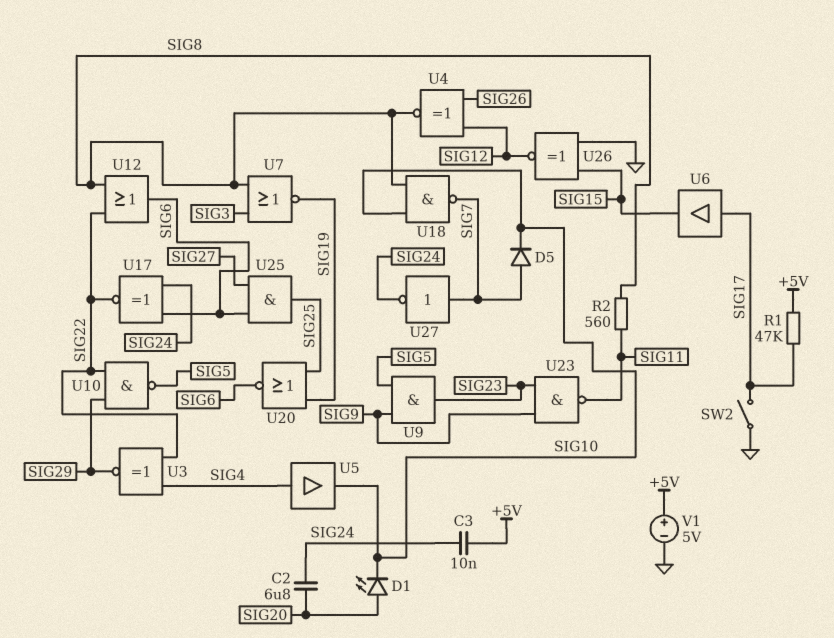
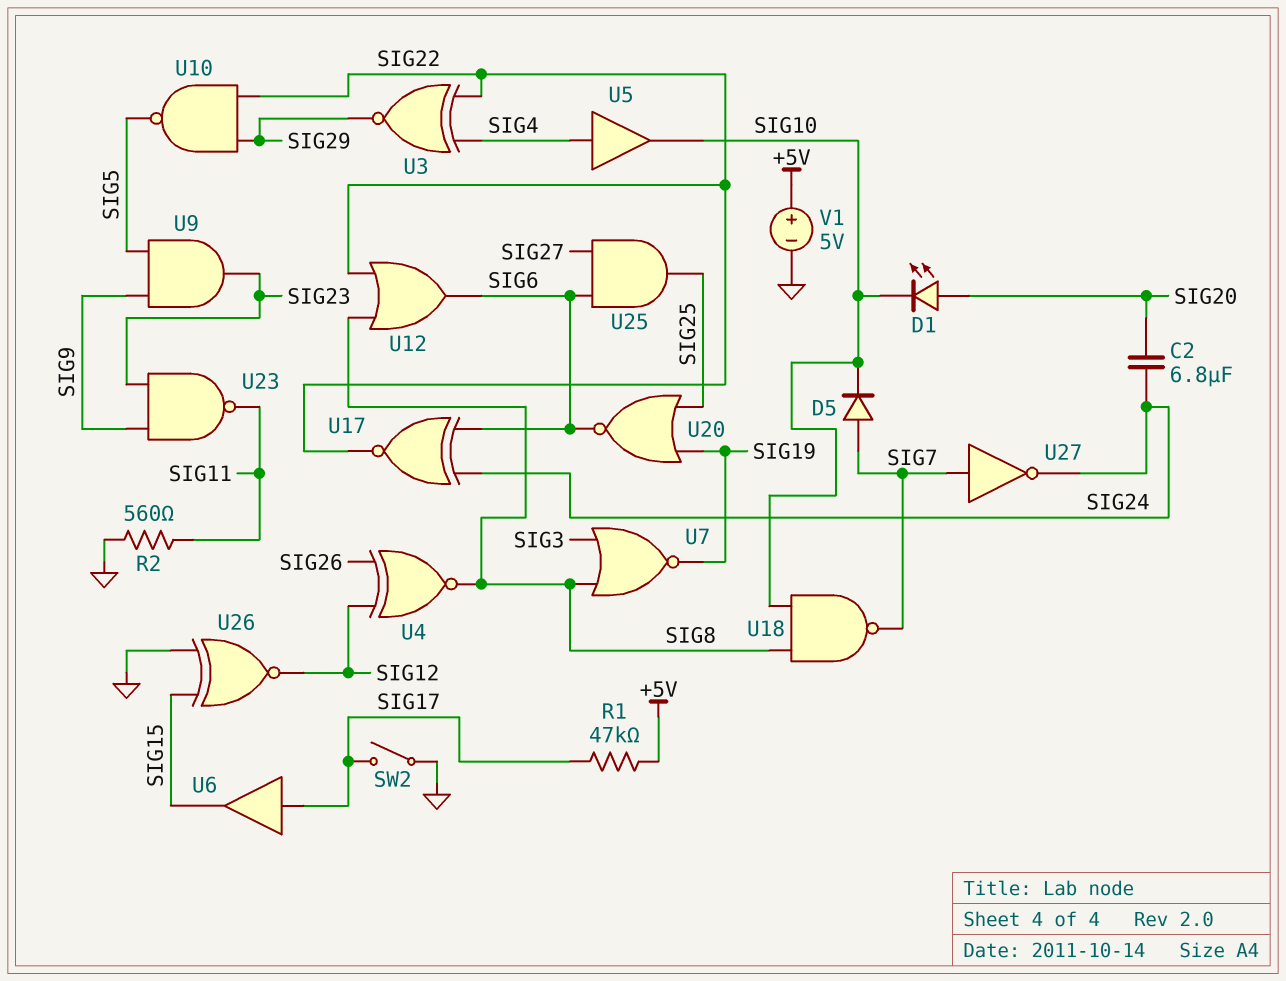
C3: 10nF (+5V, SIG24) -> none
R2: 560 (SIG8, SIG11) -> 560 (GND, SIG11)

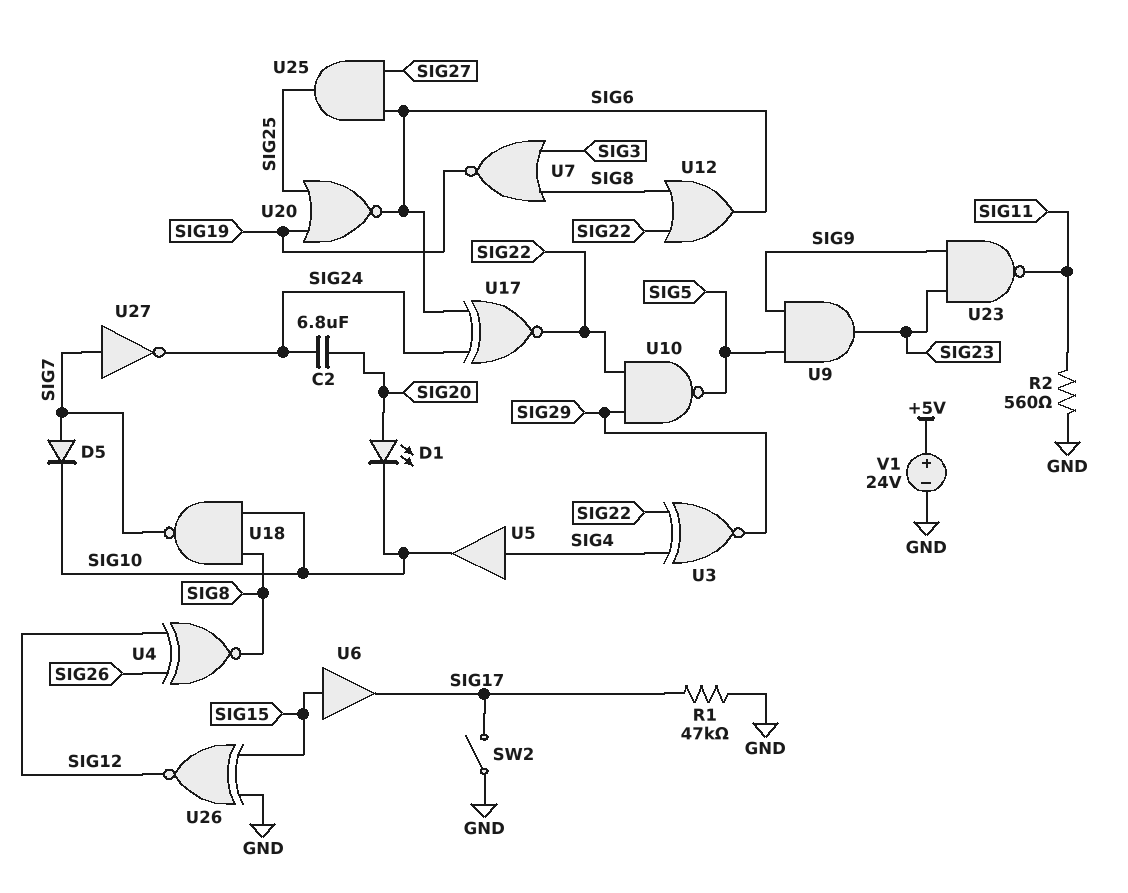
R1: 47k (+5V, SIG17) -> 47k (GND, SIG17)
U6: buffer (in SIG17, out SIG15) -> buffer (in SIG15, out SIG17)
V1: 5V (plus +5V, minus GND) -> 24V (plus +5V, minus GND)

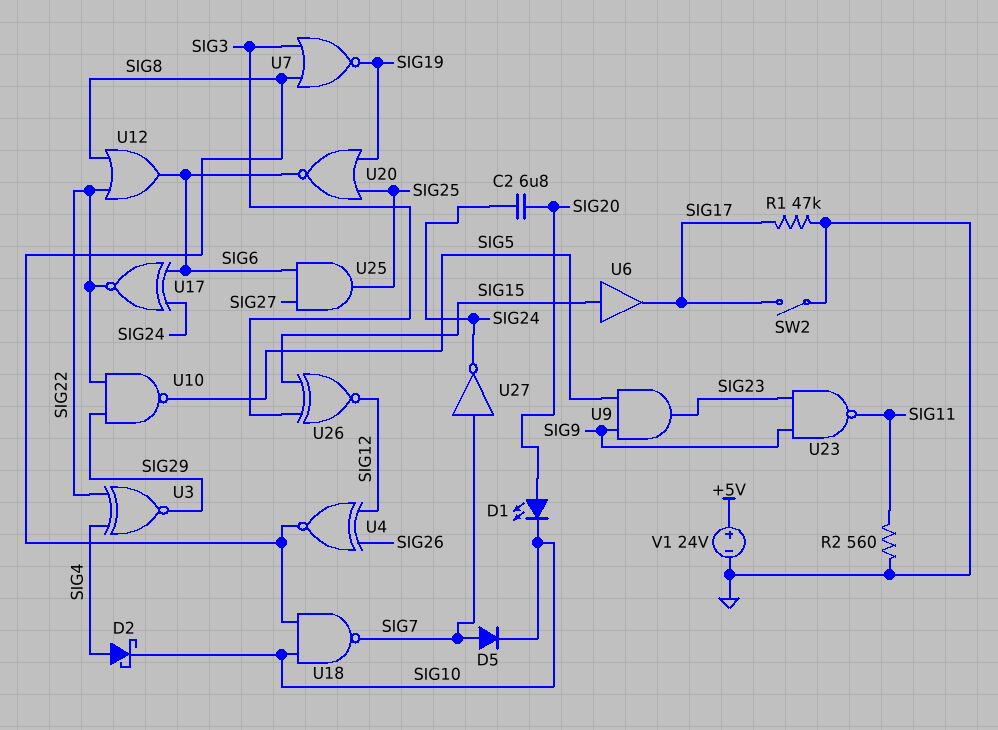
D2: none -> schottky (A SIG4, K SIG10)
U5: buffer (in SIG4, out SIG10) -> none
U26: XNOR (in GND, in SIG15, out SIG12) -> XNOR (in SIG3, in SIG15, out SIG12)

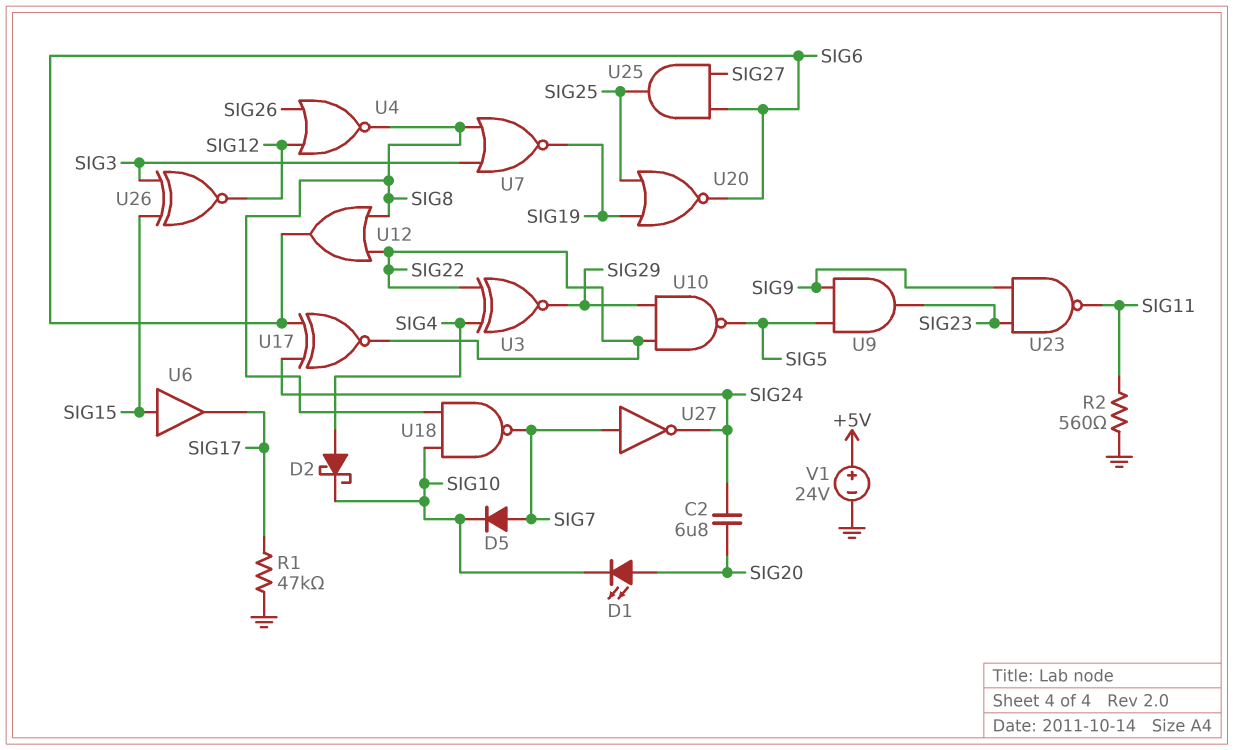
SW2: switch (GND, SIG17) -> none
U4: XNOR (in SIG12, in SIG26, out SIG8) -> NOR (in SIG12, in SIG26, out SIG8)

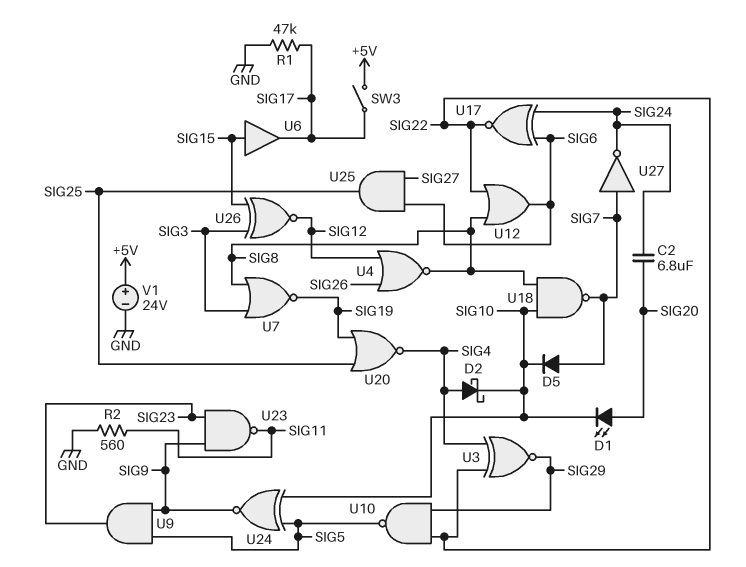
SW3: none -> switch (+5V, SIG17)
U20: NOR (in SIG19, in SIG25, out SIG6) -> NOR (in SIG19, in SIG25, out SIG4)
U24: none -> XNOR (in SIG5, in SIG10, out SIG9)

